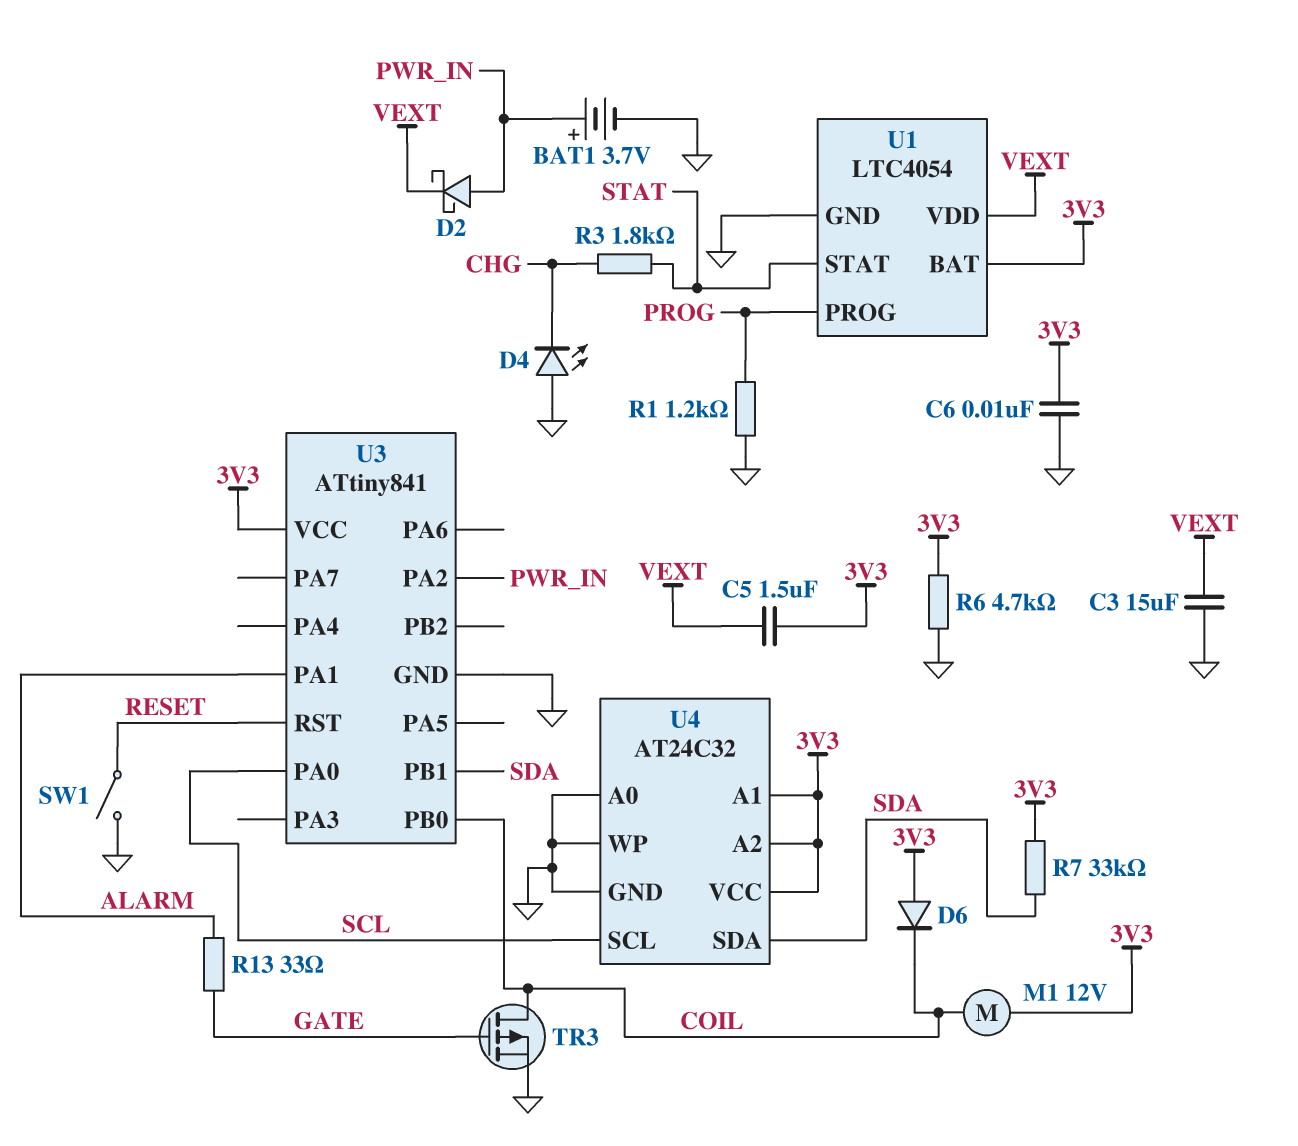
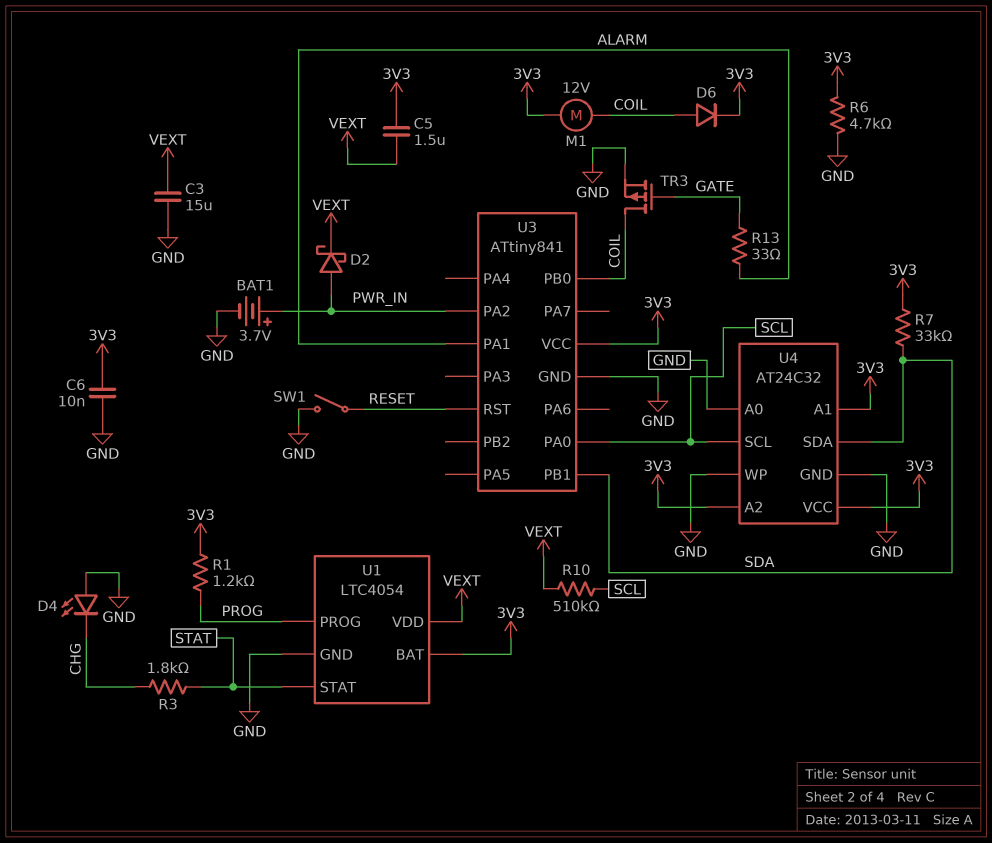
D6: diode (A 3V3, K COIL) -> diode (A COIL, K 3V3)
R1: 1.2k (GND, PROG) -> 1.2k (3V3, PROG)
R10: none -> 510k (SCL, VEXT)

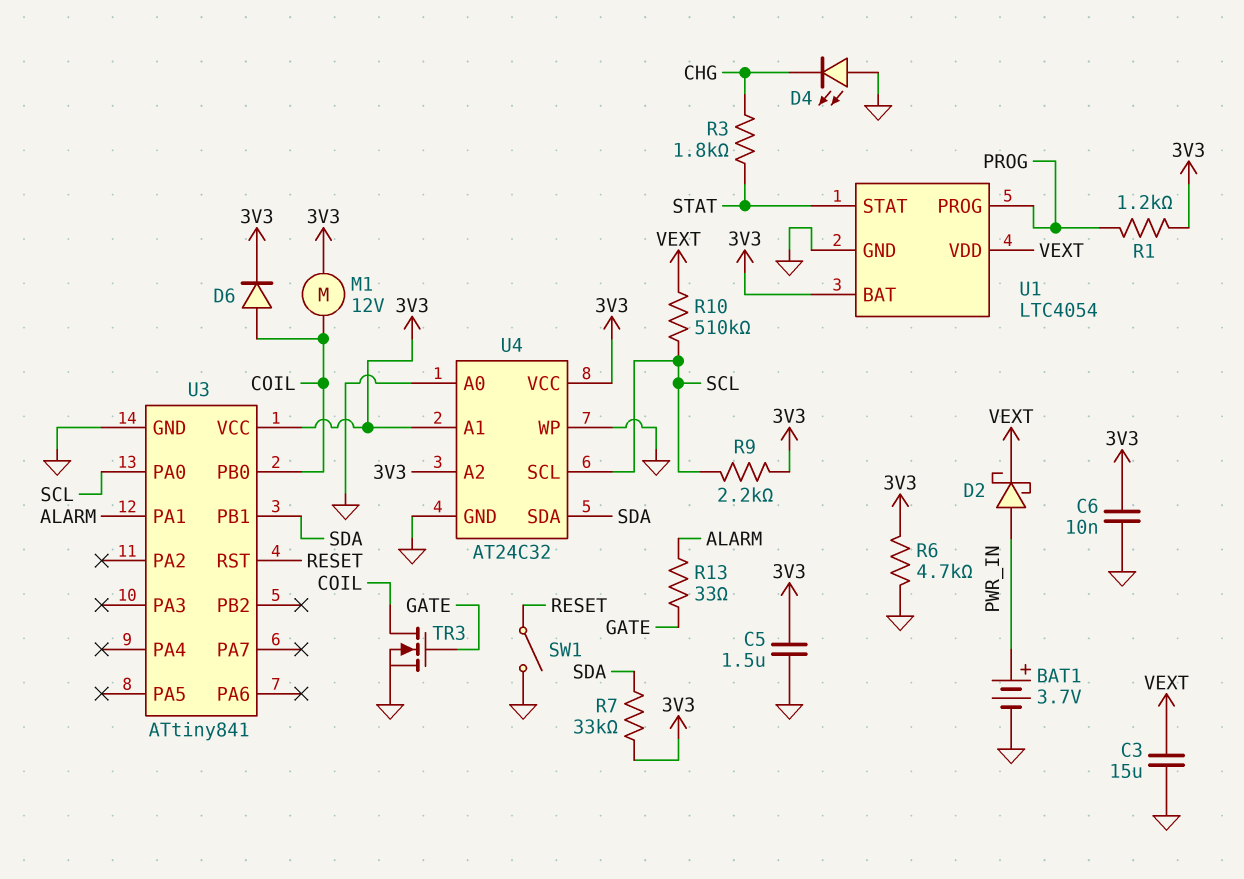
C5: 1.5uF (3V3, VEXT) -> 1.5uF (3V3, GND)
R9: none -> 2.2k (3V3, SCL)
TR3: PMOS (G GATE, D COIL, S GND) -> NMOS (G GATE, D COIL, S GND)
U3 pin PA2: PWR_IN -> none

